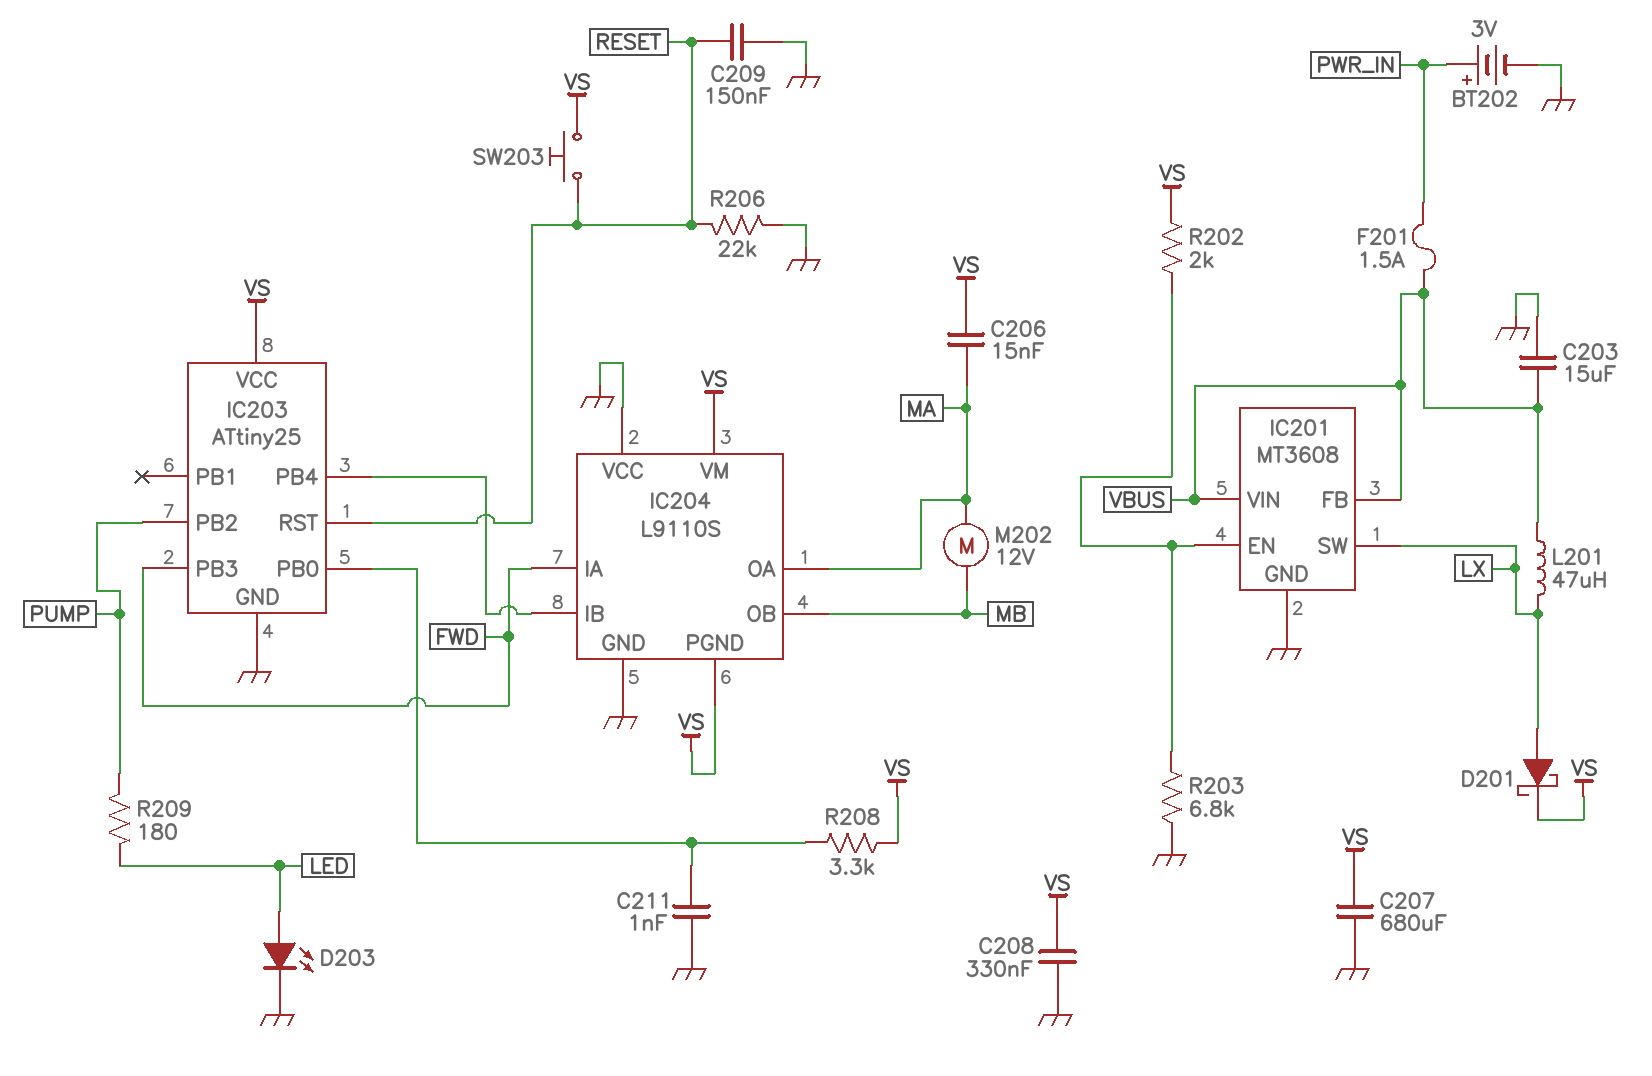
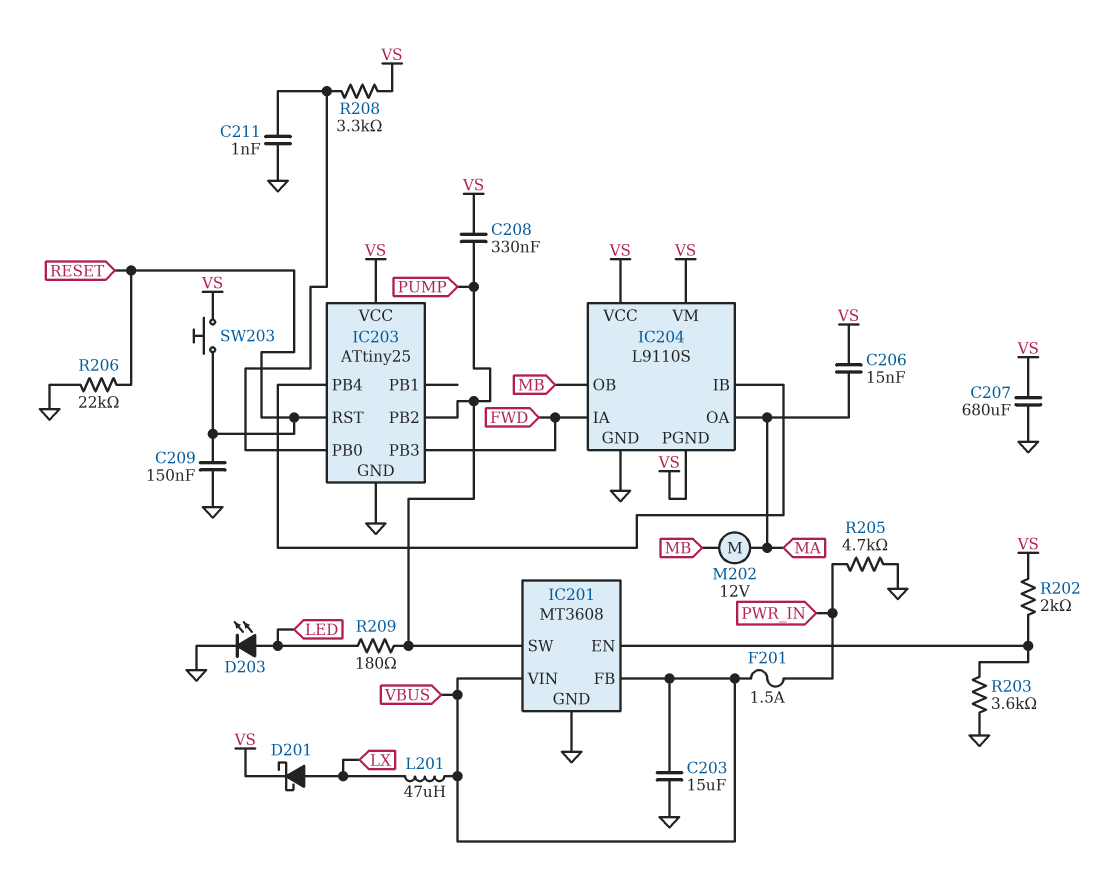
BT202: 3V (plus PWR_IN, minus GND) -> none
C208: 330nF (GND, VS) -> 330nF (PUMP, VS)
IC201 pin SW: LX -> PUMP
IC204 pin VCC: GND -> VS
R203: 6.8k (GND, IC201/EN) -> 3.6k (GND, IC201/EN)
R205: none -> 4.7k (GND, PWR_IN)

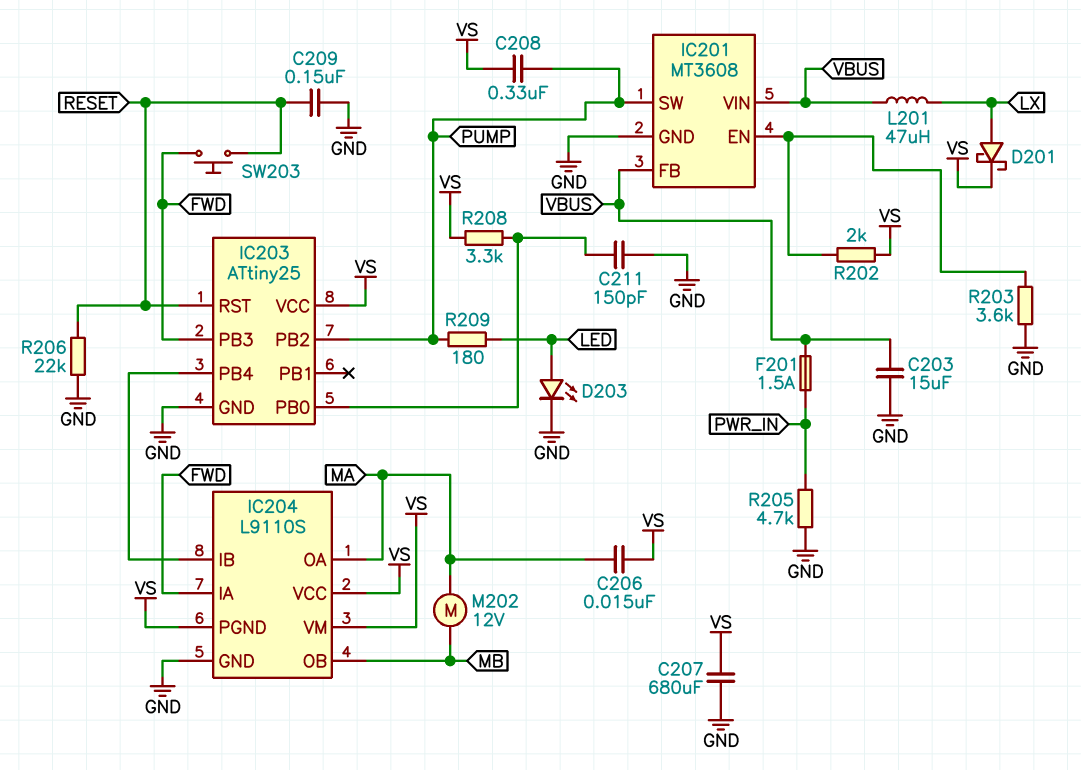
C211: 1nF (GND, IC203/PB0) -> 150pF (GND, IC203/PB0)
SW203: button (RESET, VS) -> button (FWD, RESET)

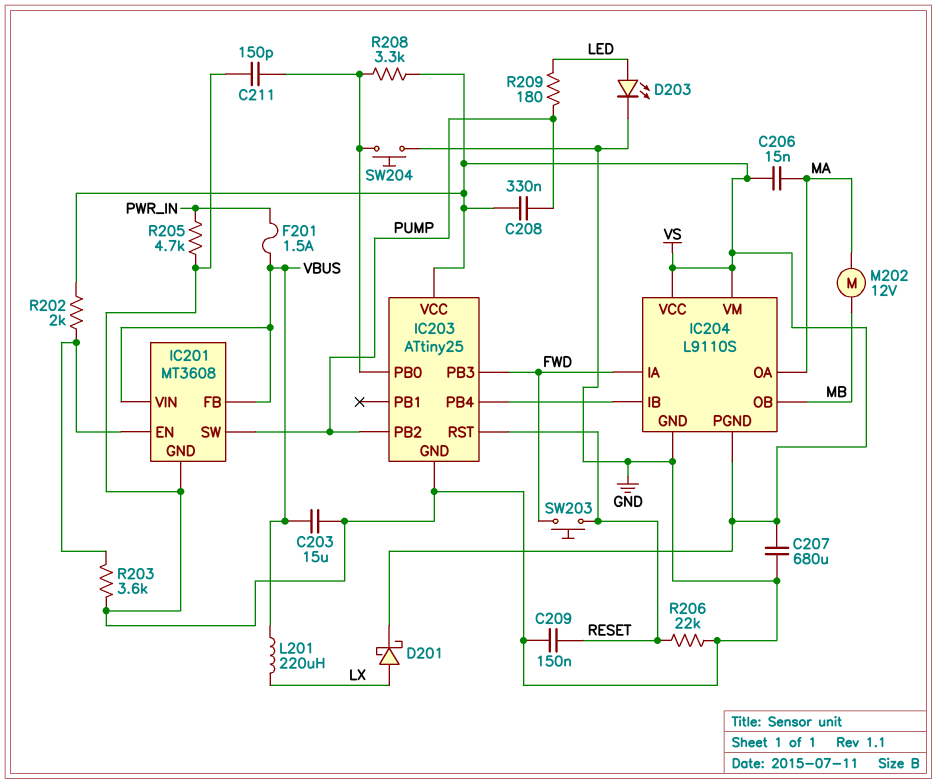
L201: 47uH (LX, VBUS) -> 220uH (LX, VBUS)
SW204: none -> button (GND, IC203/PB0)

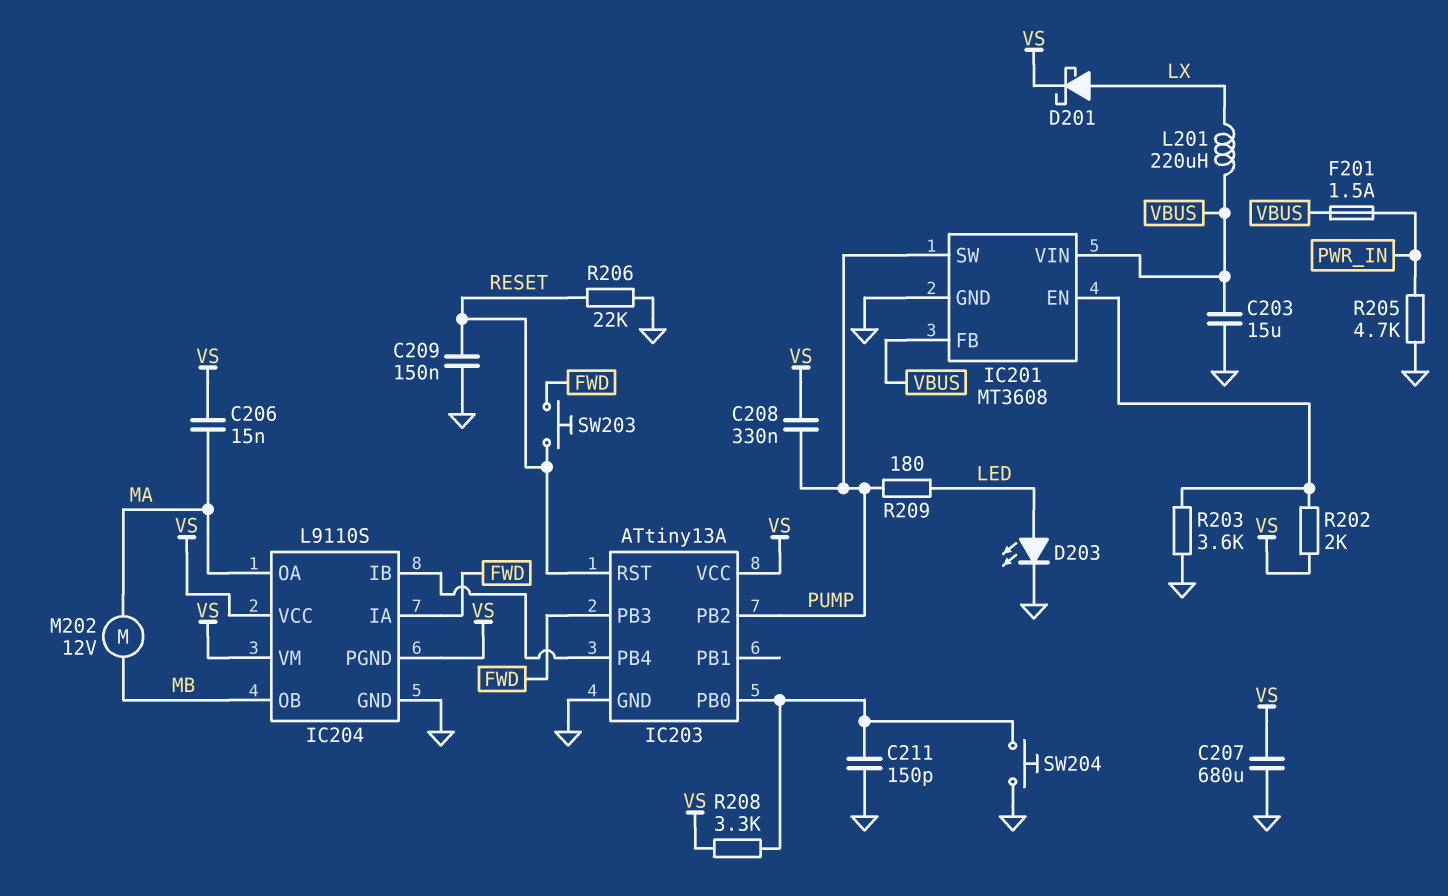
IC203: ATtiny25 -> ATtiny13A

